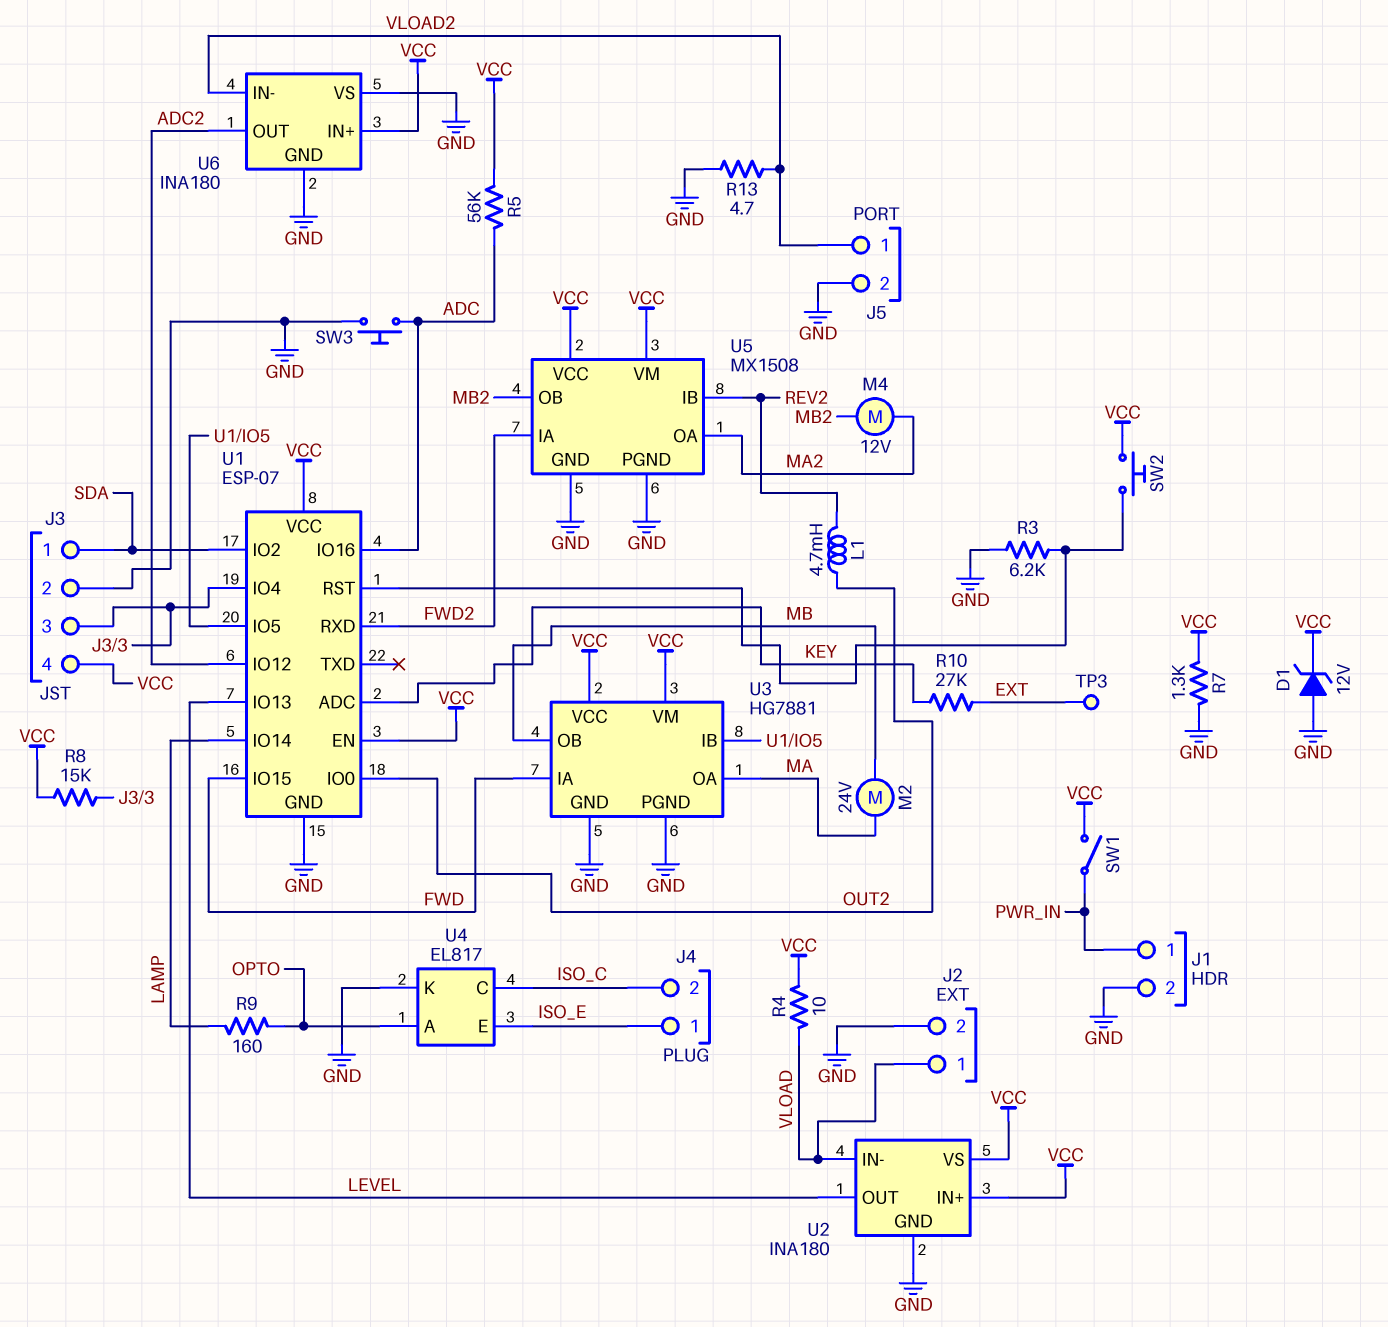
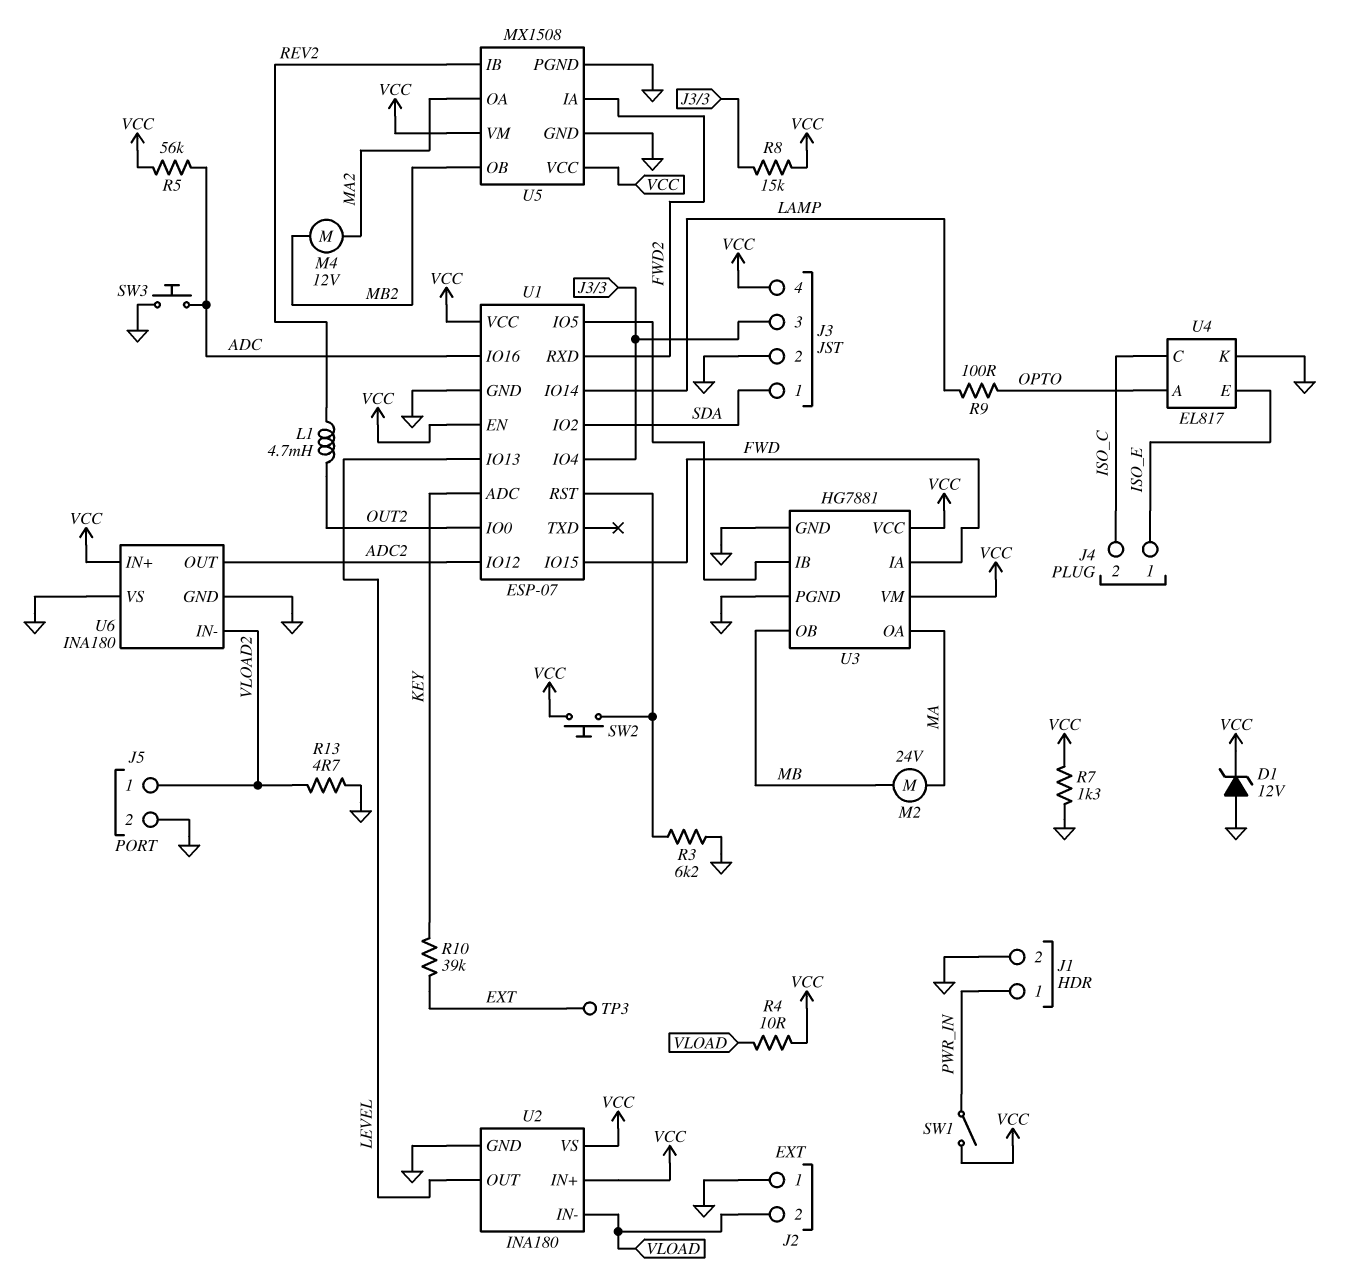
J2 pin 1: VLOAD -> GND
J2 pin 2: GND -> VLOAD
R9: 160 (LAMP, OPTO) -> 100 (LAMP, OPTO)
R10: 27k (EXT, KEY) -> 39k (EXT, KEY)

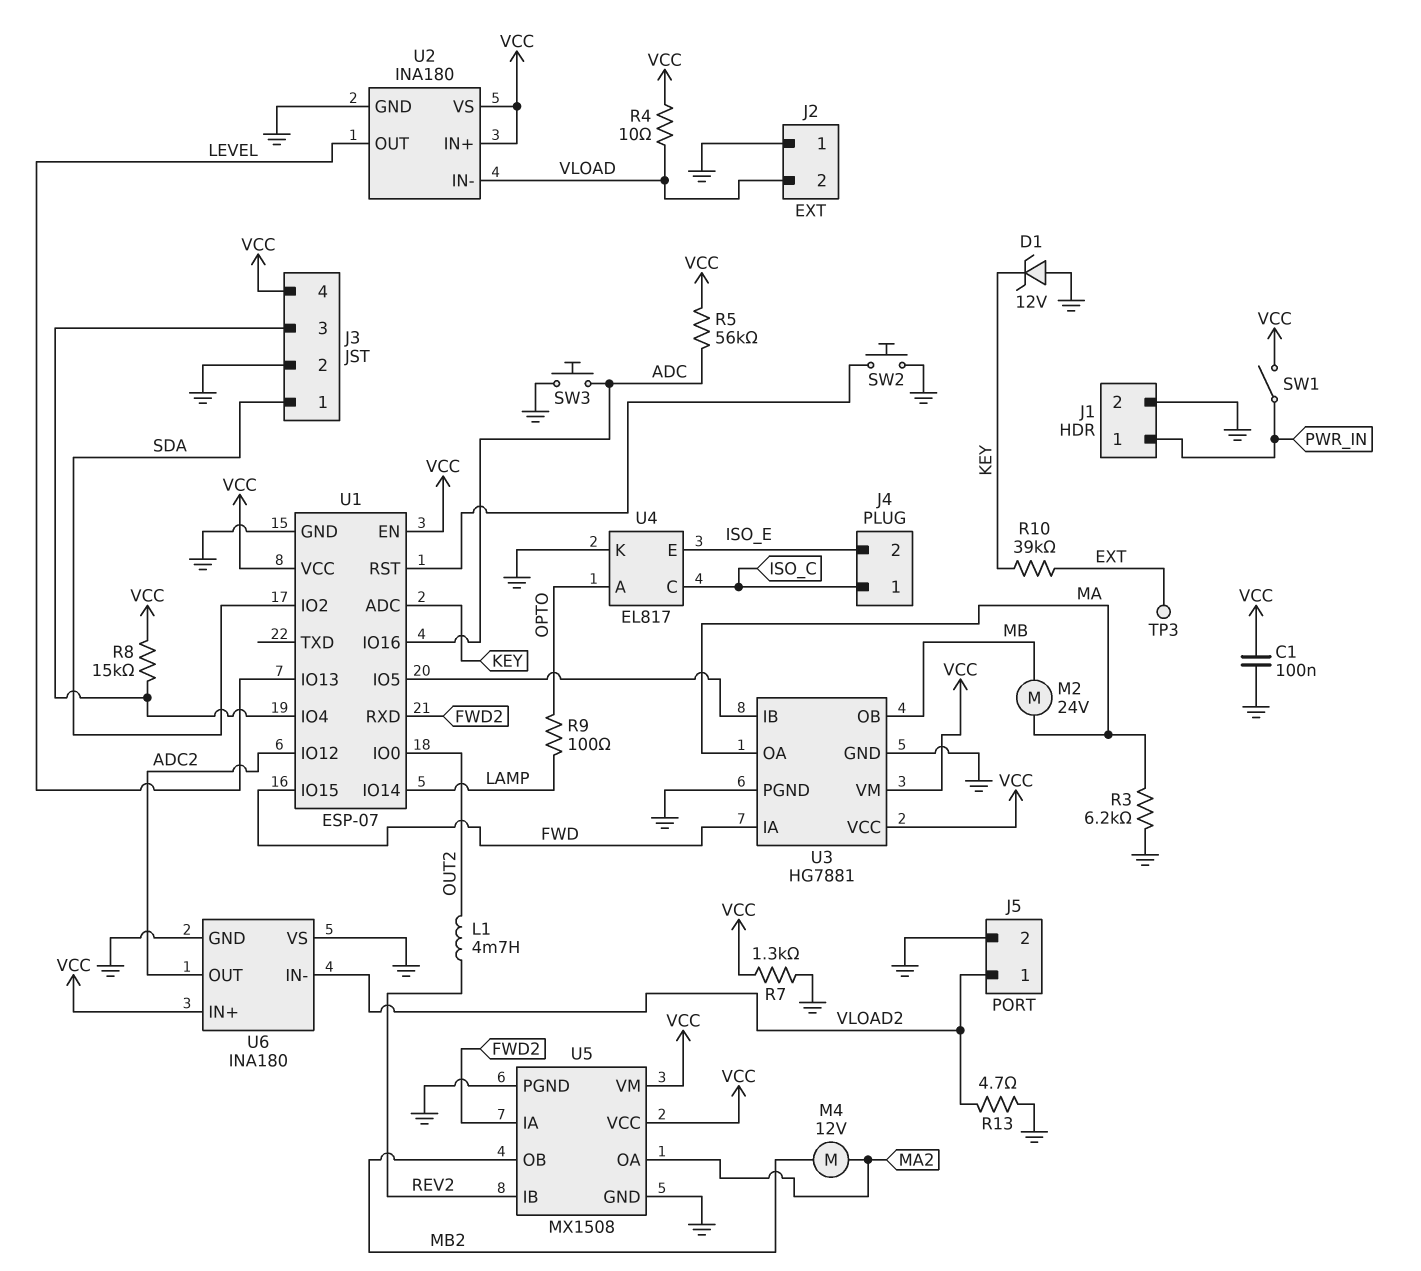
C1: none -> 100nF (GND, VCC)
D1: zener 12V (A GND, K VCC) -> zener 12V (A GND, K KEY)
J4 pin 1: ISO_E -> ISO_C
J4 pin 2: ISO_C -> ISO_E
R3: 6.2k (GND, U1/RST) -> 6.2k (GND, MA)
SW2: button (U1/RST, VCC) -> button (GND, U1/RST)

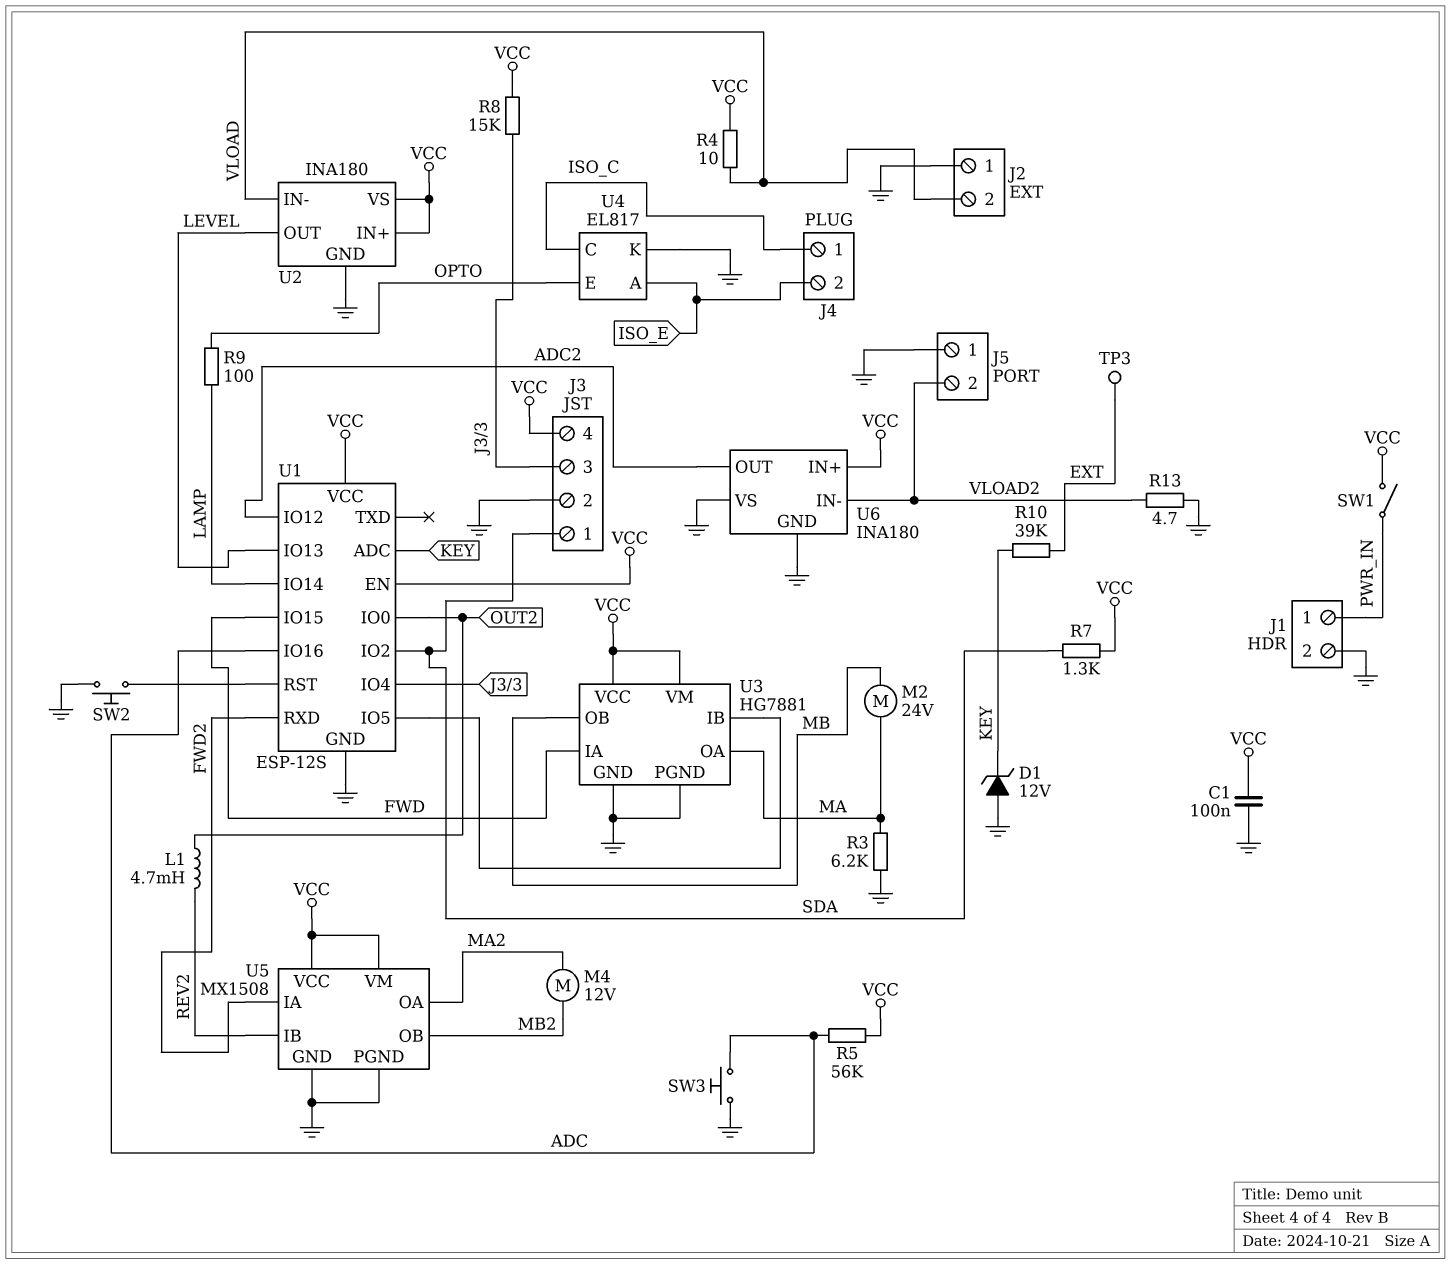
J5 pin 1: VLOAD2 -> GND
J5 pin 2: GND -> VLOAD2
R7: 1.3k (GND, VCC) -> 1.3k (SDA, VCC)
U1: ESP-07 -> ESP-12S
U4 pin A: OPTO -> ISO_E
U4 pin E: ISO_E -> OPTO

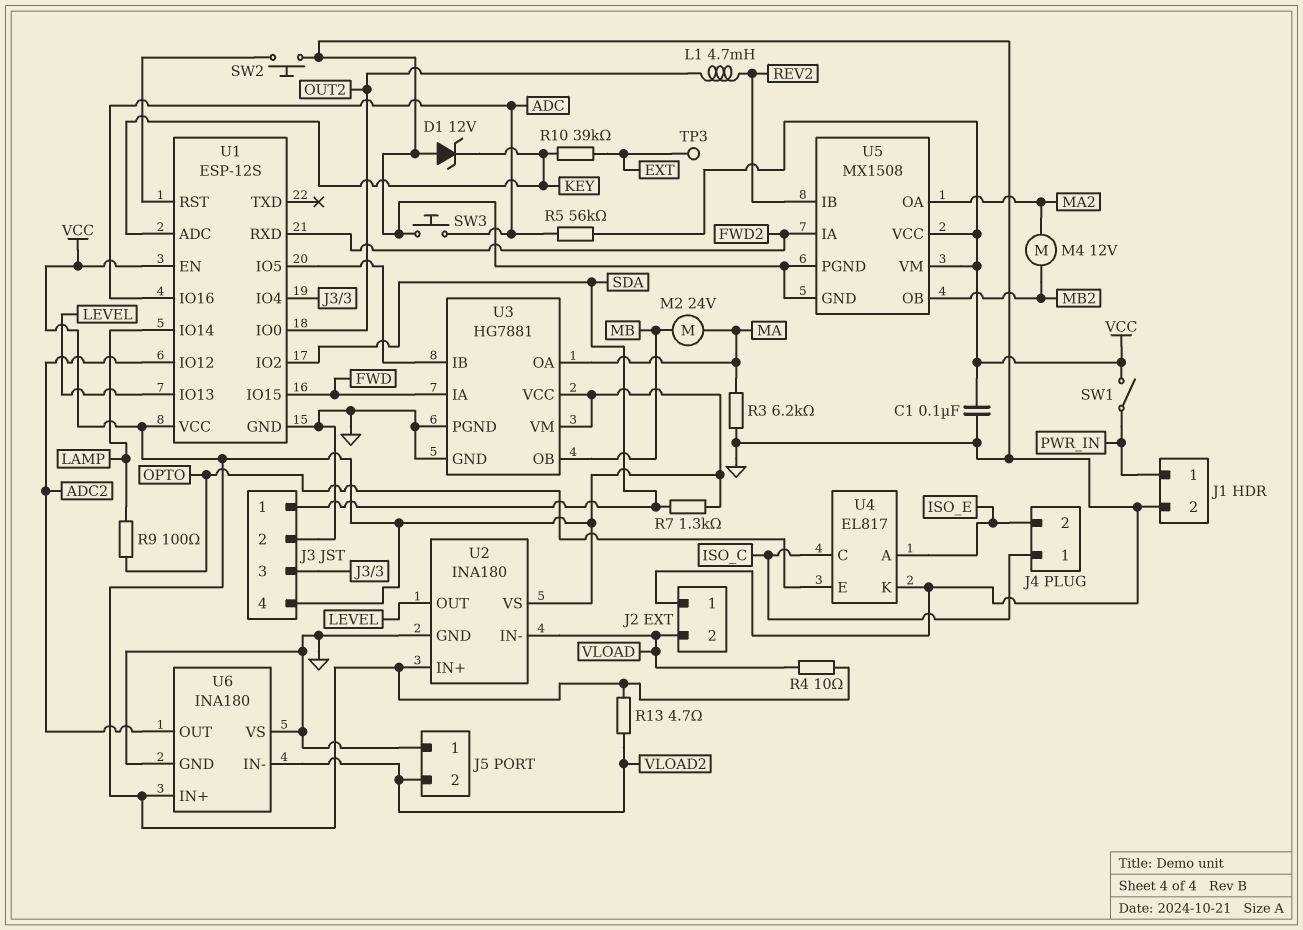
R8: 15k (J3/3, VCC) -> none
R13: 4.7 (GND, VLOAD2) -> 4.7 (VCC, VLOAD2)

